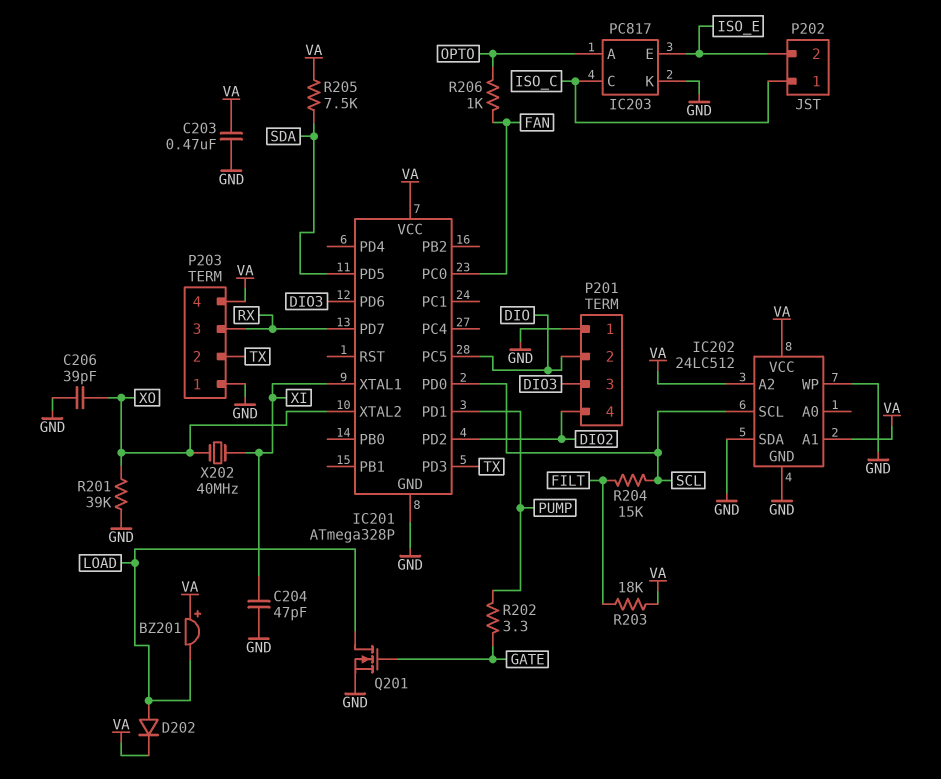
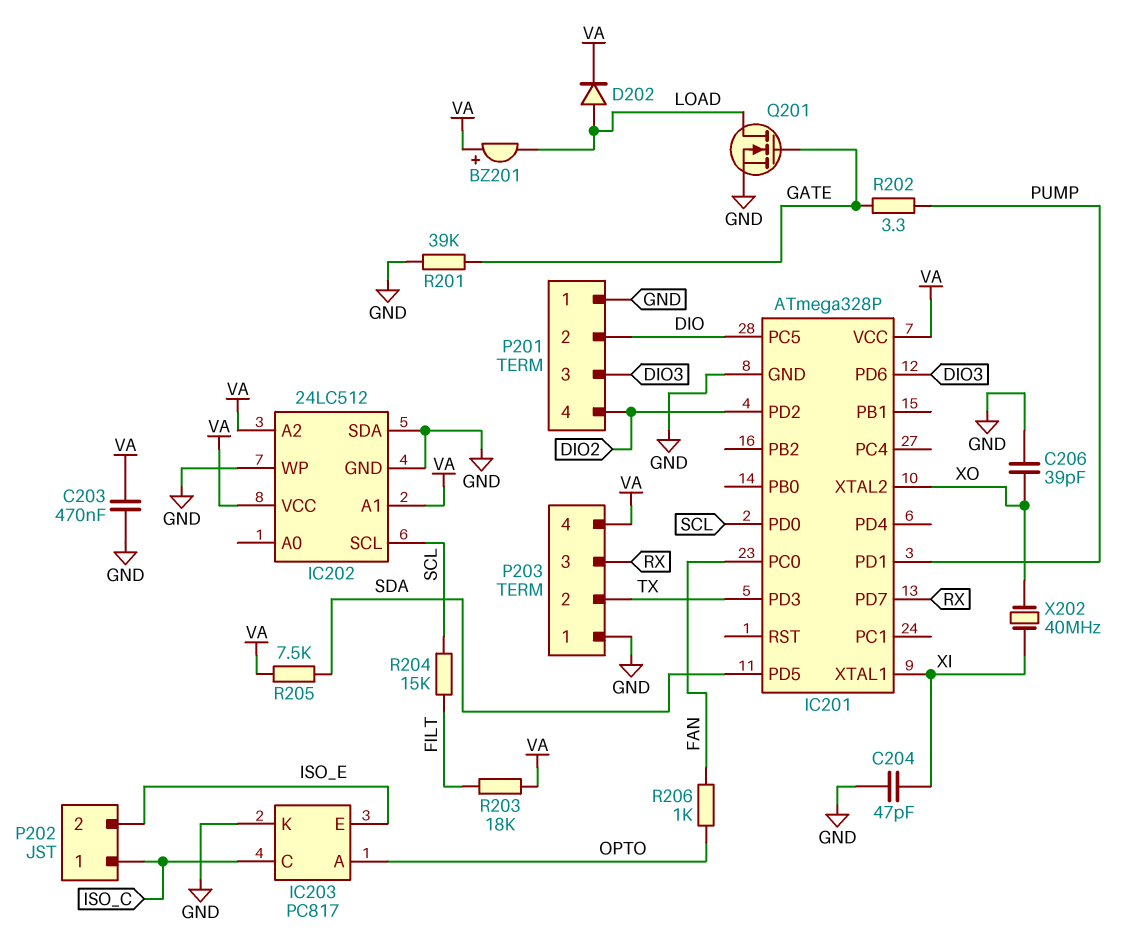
R201: 39k (GND, XO) -> 39k (GATE, GND)

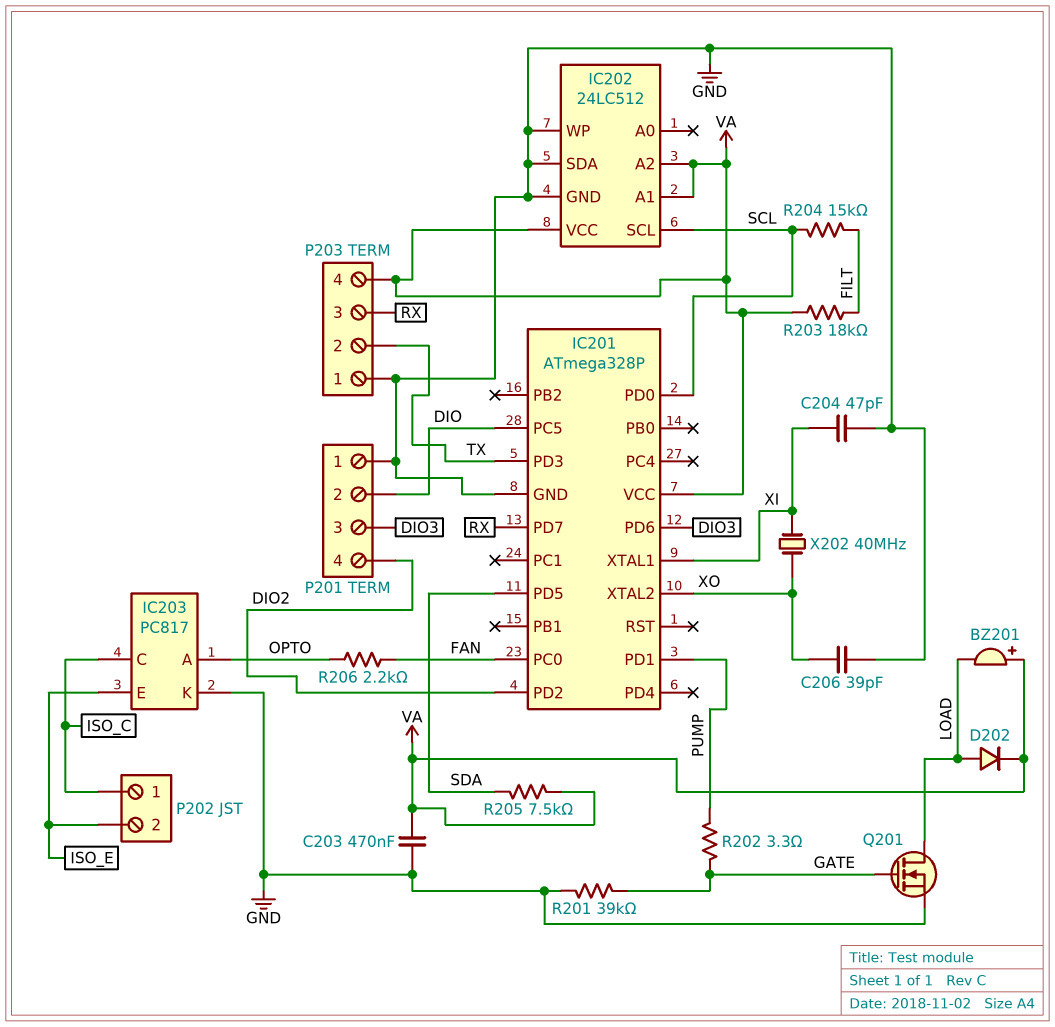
R206: 1k (FAN, OPTO) -> 2.2k (FAN, OPTO)

